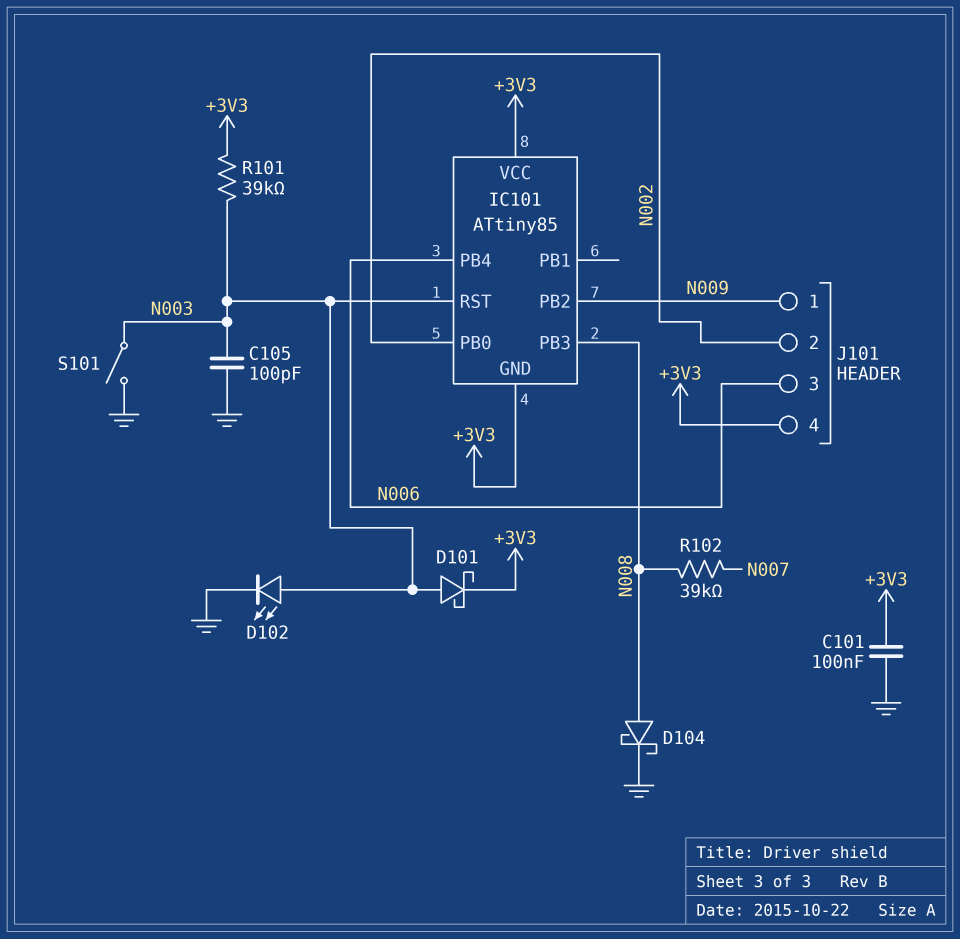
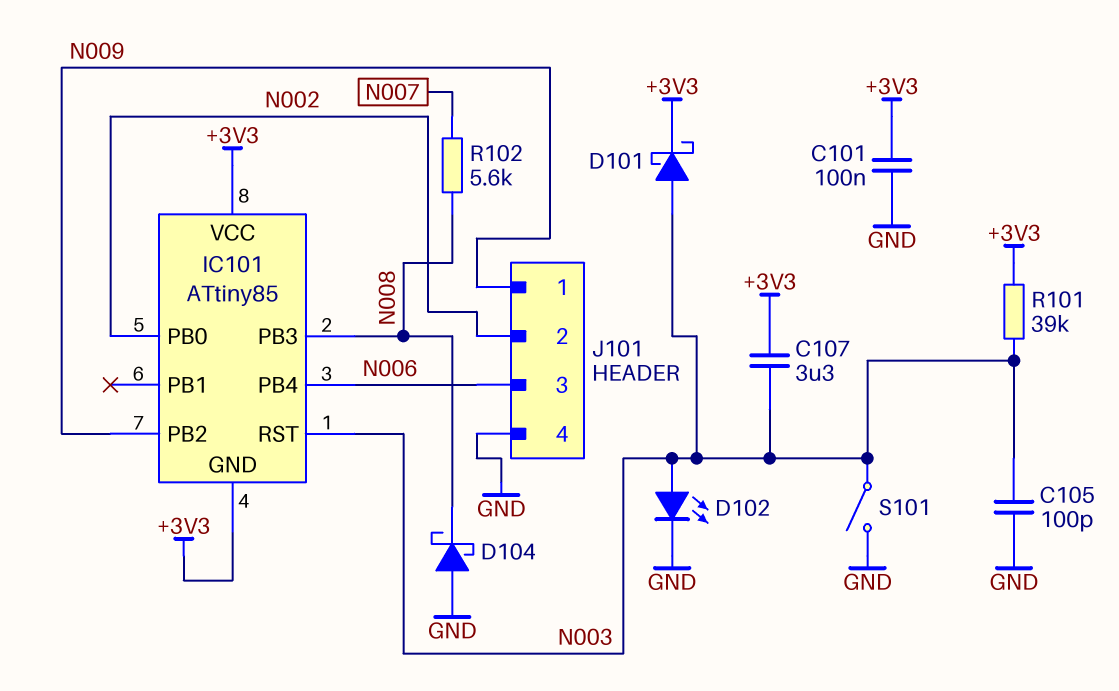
C107: none -> 3.3uF (+3V3, N003)
D104: schottky (A N008, K GND) -> schottky (A GND, K N008)
J101 pin 4: +3V3 -> GND
R102: 39k (N007, N008) -> 5.6k (N007, N008)

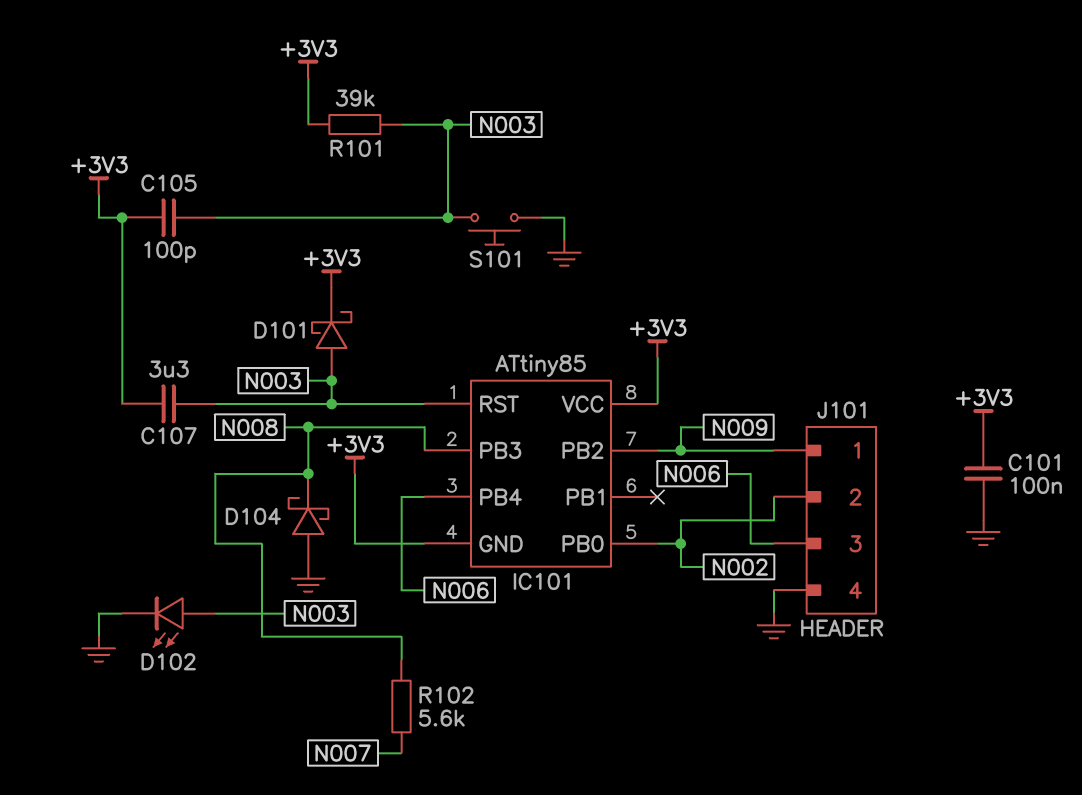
C105: 100pF (GND, N003) -> 100pF (+3V3, N003)
S101: switch (GND, N003) -> button (GND, N003)

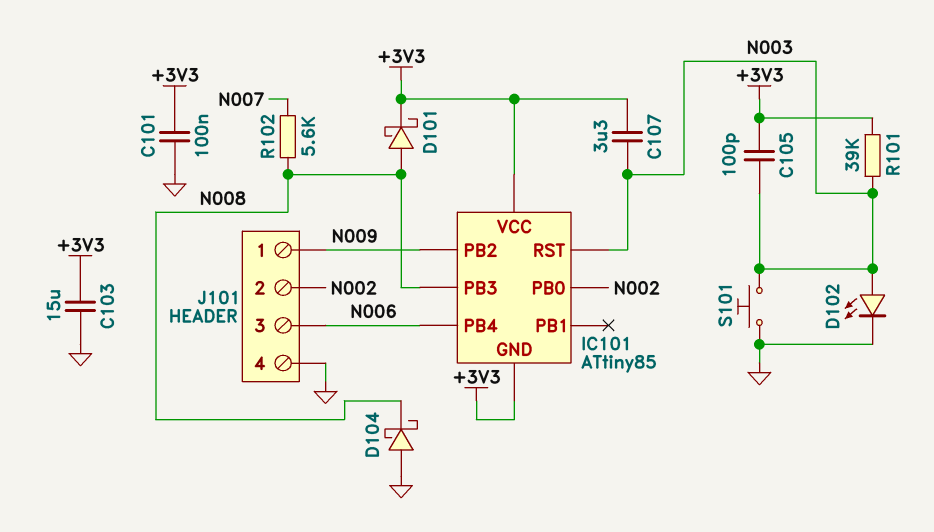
C103: none -> 15uF (+3V3, GND)
D101: schottky (A N003, K +3V3) -> schottky (A N008, K +3V3)

